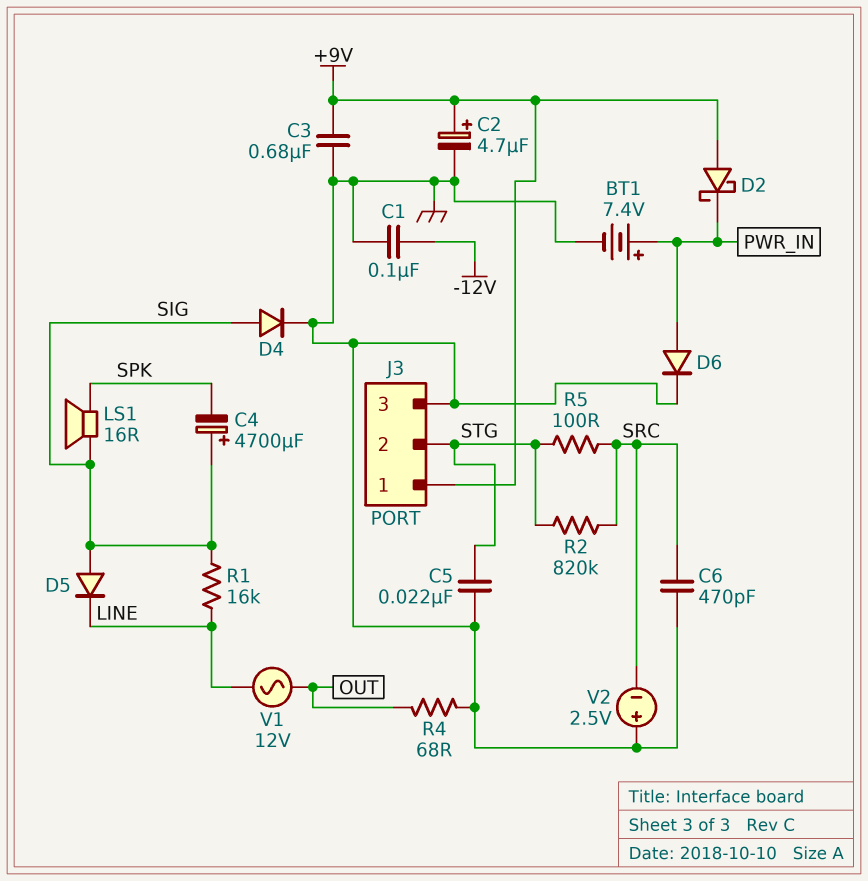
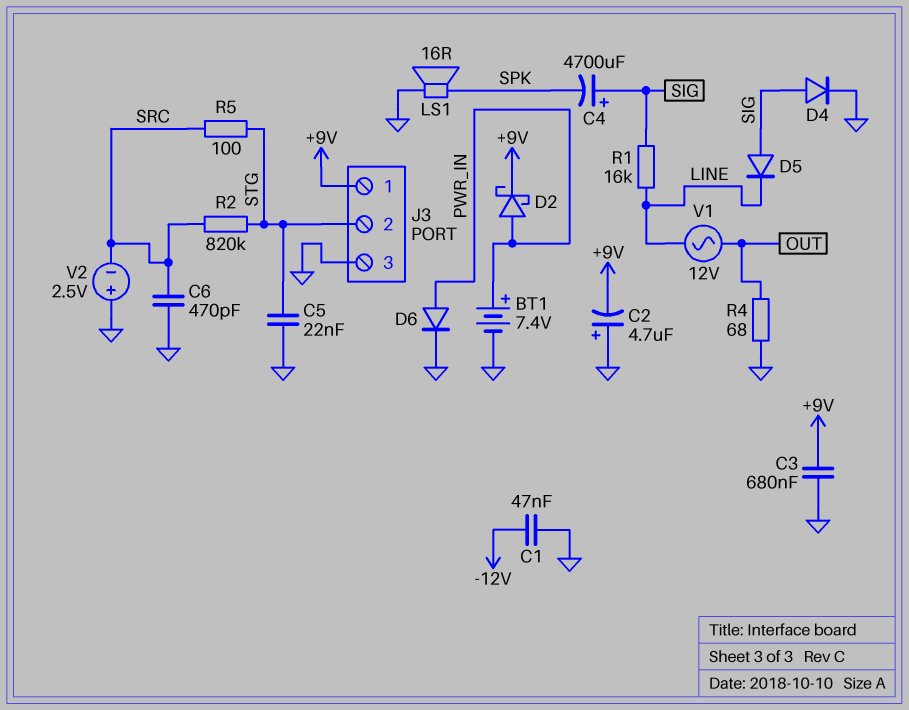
C1: 100nF (-12V, GND) -> 47nF (-12V, GND)
C2: 4.7uF (plus +9V, minus GND) -> 4.7uF (plus GND, minus +9V)
D2: schottky (A +9V, K PWR_IN) -> schottky (A PWR_IN, K +9V)
LS1: speaker 16R (SIG, SPK) -> speaker 16R (GND, SPK)

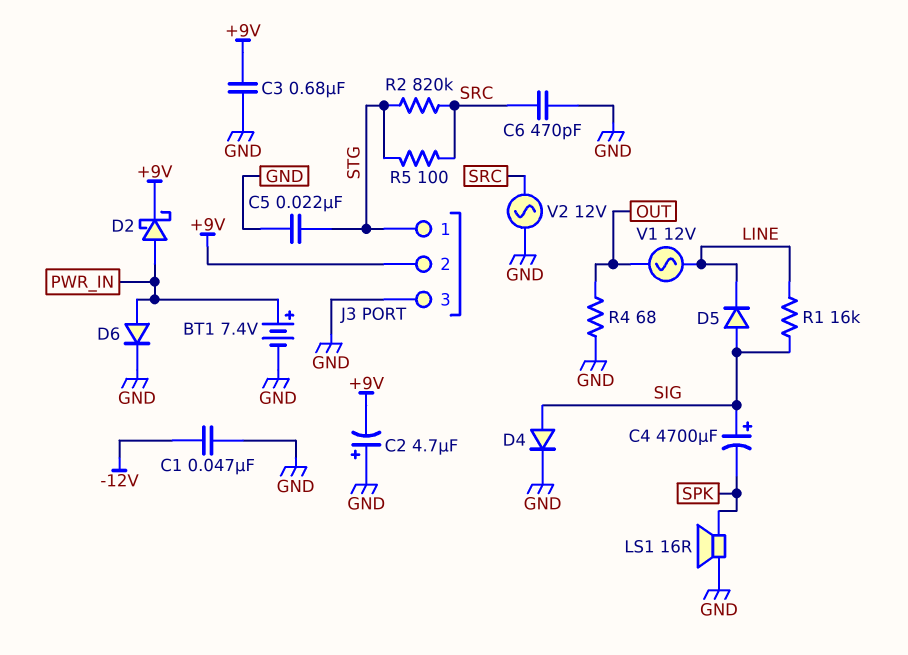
J3 pin 1: +9V -> STG
J3 pin 2: STG -> +9V
V2: 2.5V (plus GND, minus SRC) -> AC 12V (GND, SRC)

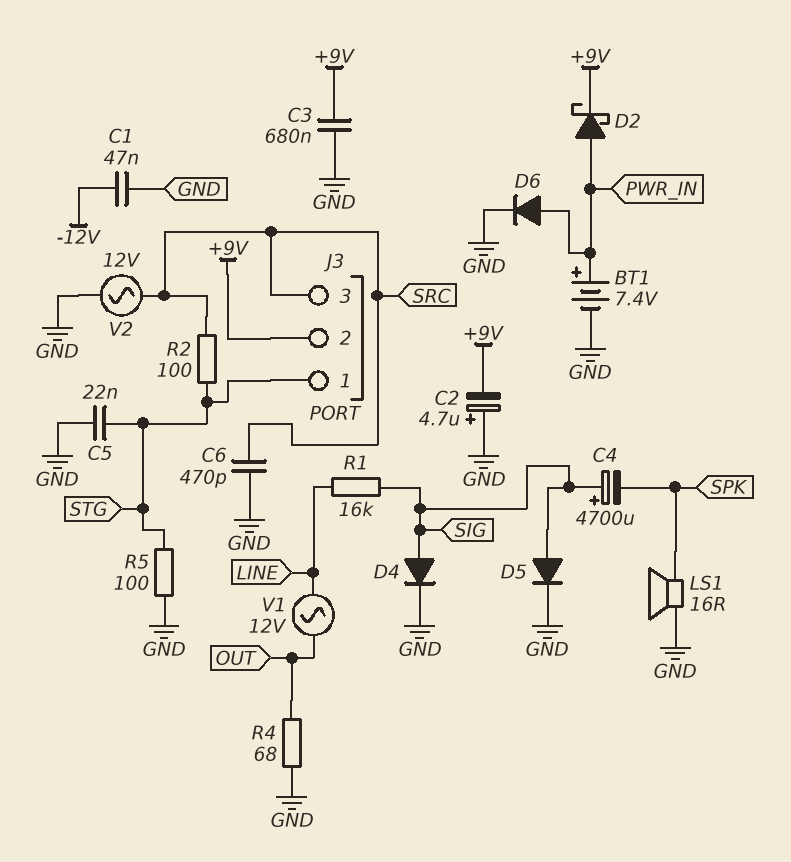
D5: diode (A SIG, K LINE) -> diode (A SIG, K GND)
J3 pin 3: GND -> SRC
R2: 820k (SRC, STG) -> 100 (SRC, STG)
R5: 100 (SRC, STG) -> 100 (GND, STG)

